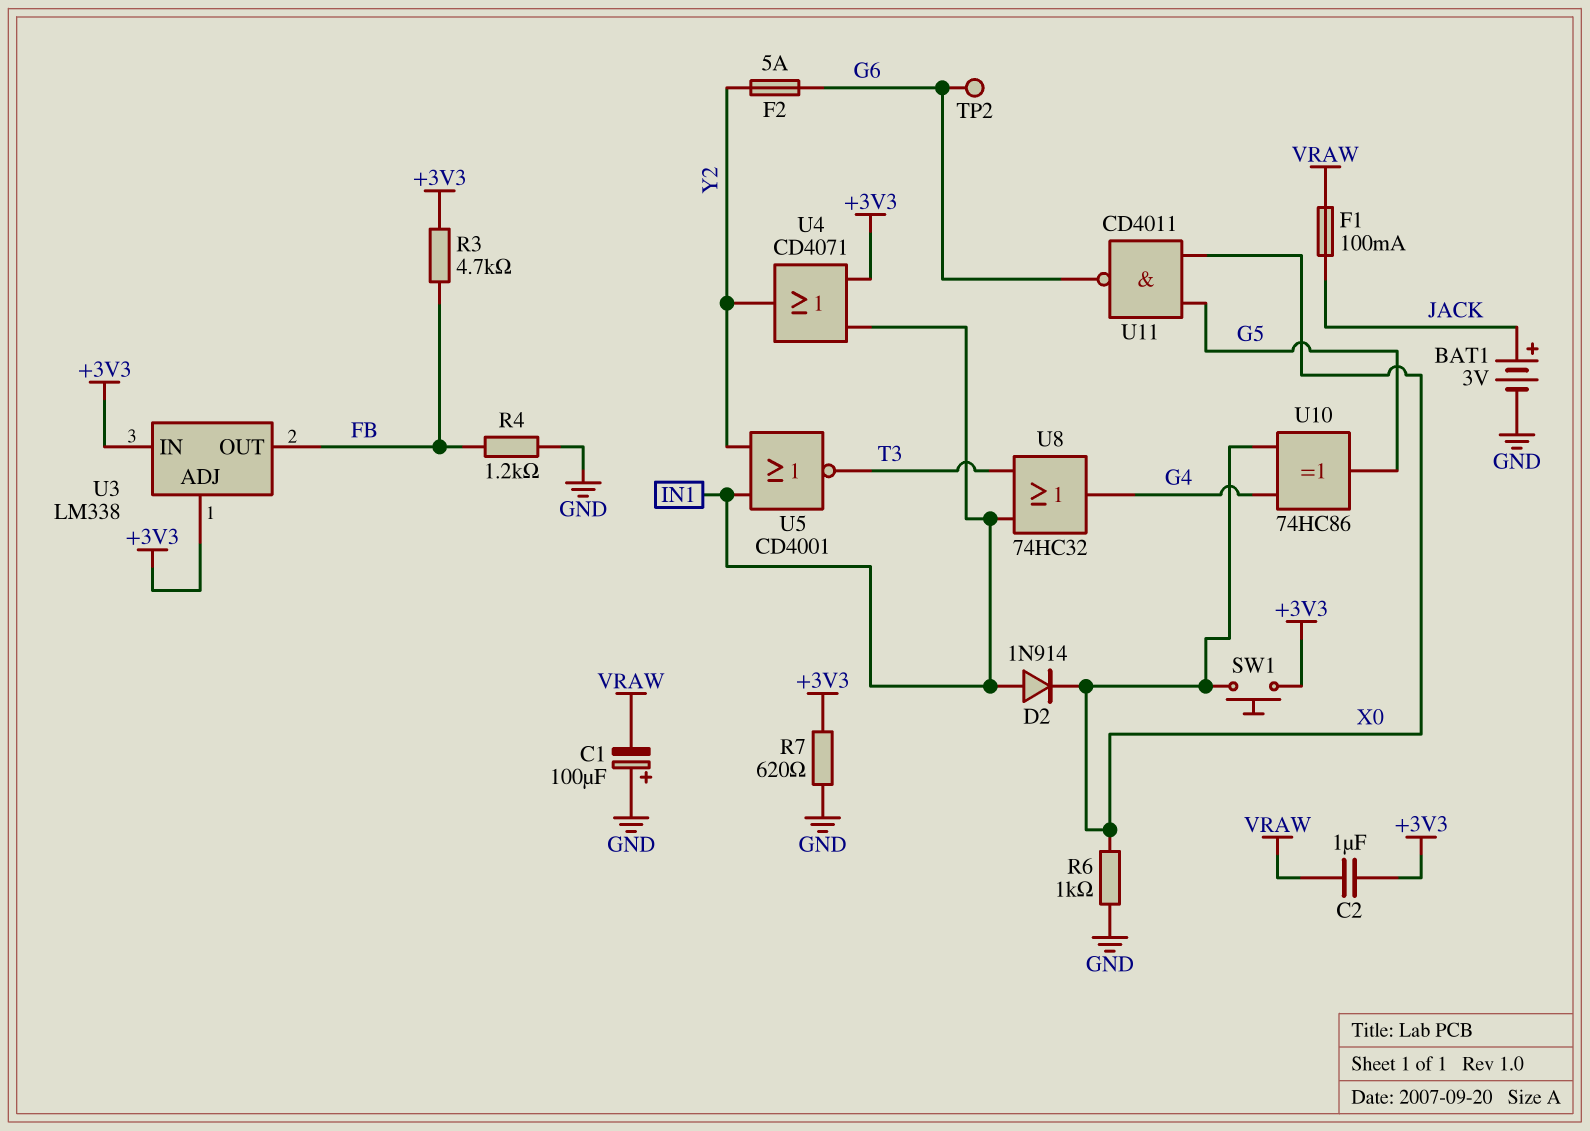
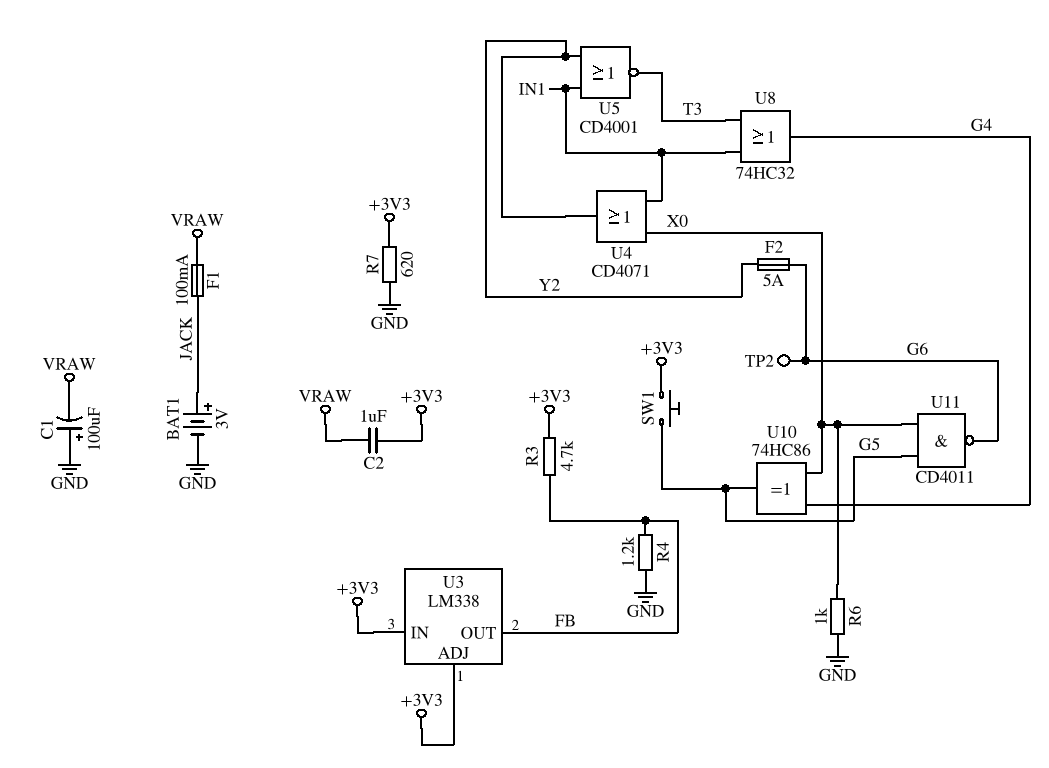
D2: diode 1N914 (A IN1, K X0) -> none
SW1: button (+3V3, X0) -> button (+3V3, G5)
U4: OR CD4071 (in +3V3, in IN1, out Y2) -> OR CD4071 (in IN1, in X0, out Y2)

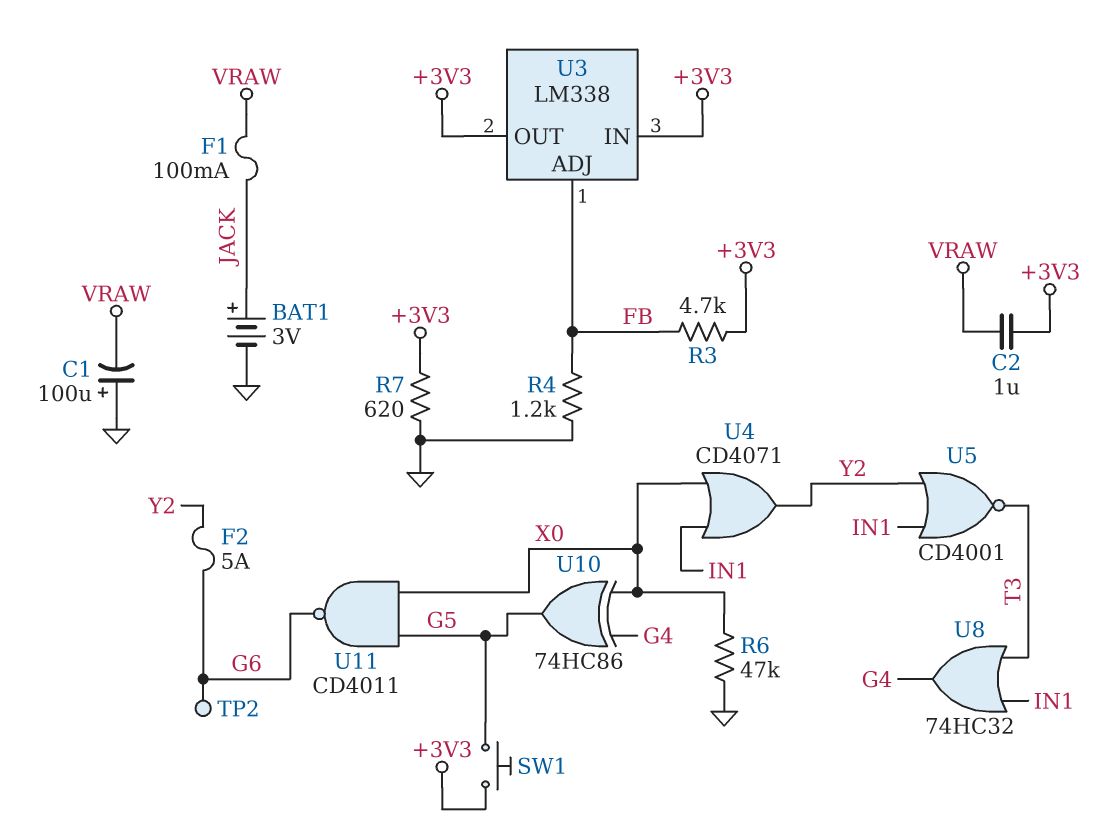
R6: 1k (GND, X0) -> 47k (GND, X0)
U3 pin ADJ: +3V3 -> FB
U3 pin OUT: FB -> +3V3

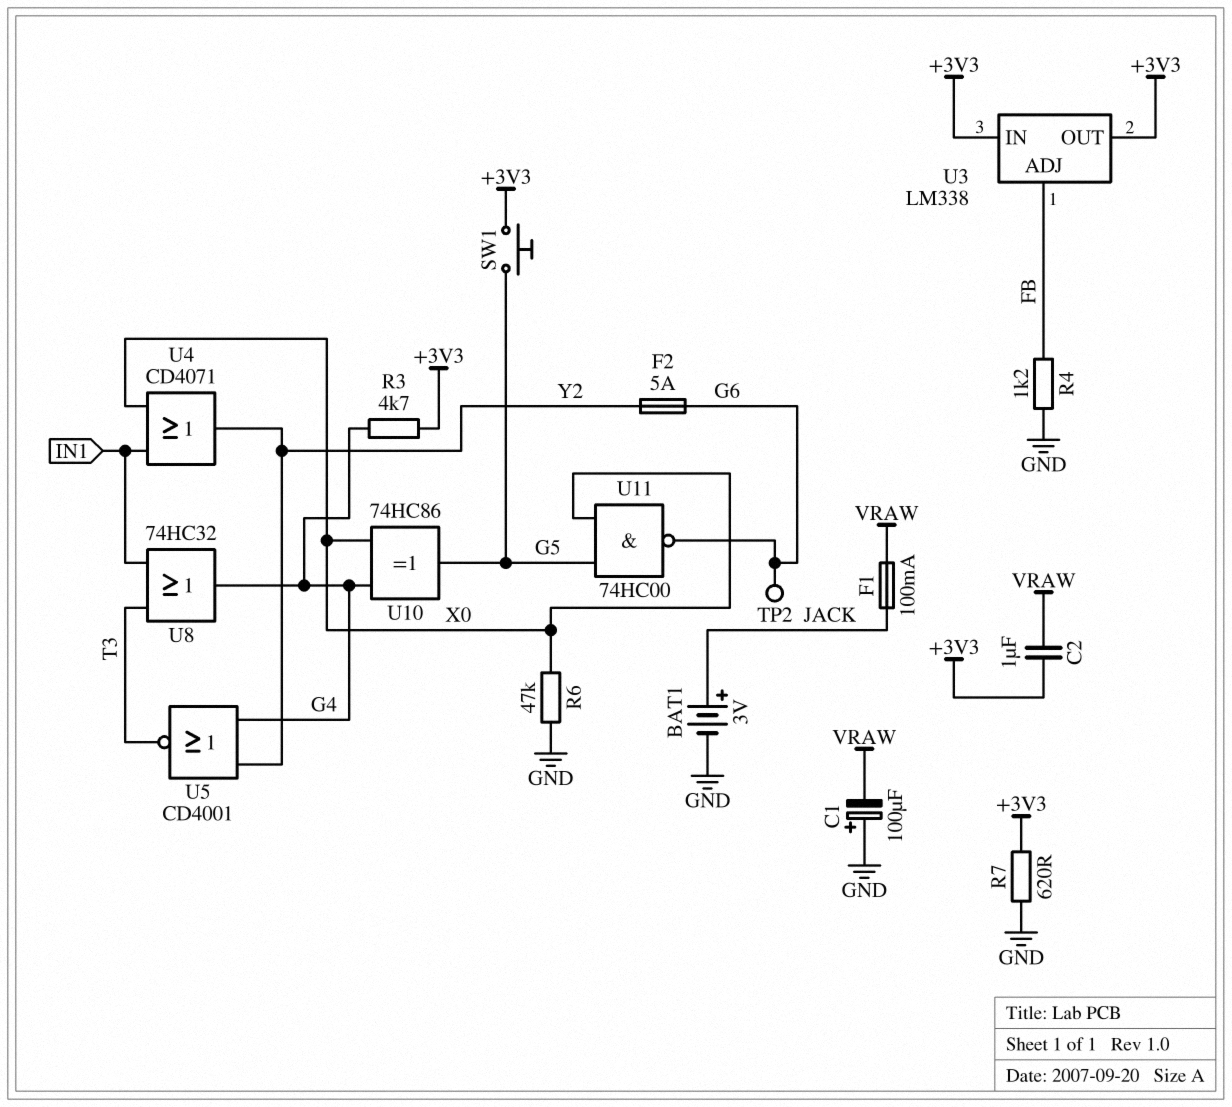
R3: 4.7k (+3V3, FB) -> 4.7k (+3V3, G4)
U5: NOR CD4001 (in IN1, in Y2, out T3) -> NOR CD4001 (in G4, in Y2, out T3)
U11: NAND CD4011 (in G5, in X0, out G6) -> NAND 74HC00 (in G5, in X0, out G6)

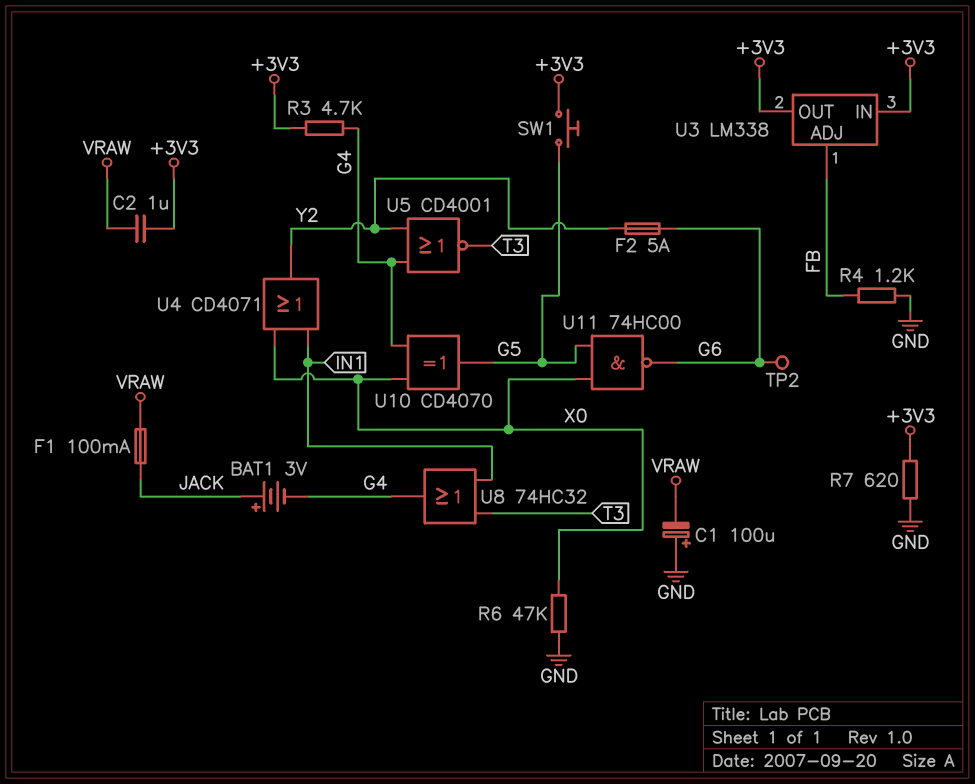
BAT1: 3V (plus JACK, minus GND) -> 3V (plus JACK, minus G4)
U10: XOR 74HC86 (in G4, in X0, out G5) -> XOR CD4070 (in G4, in X0, out G5)

